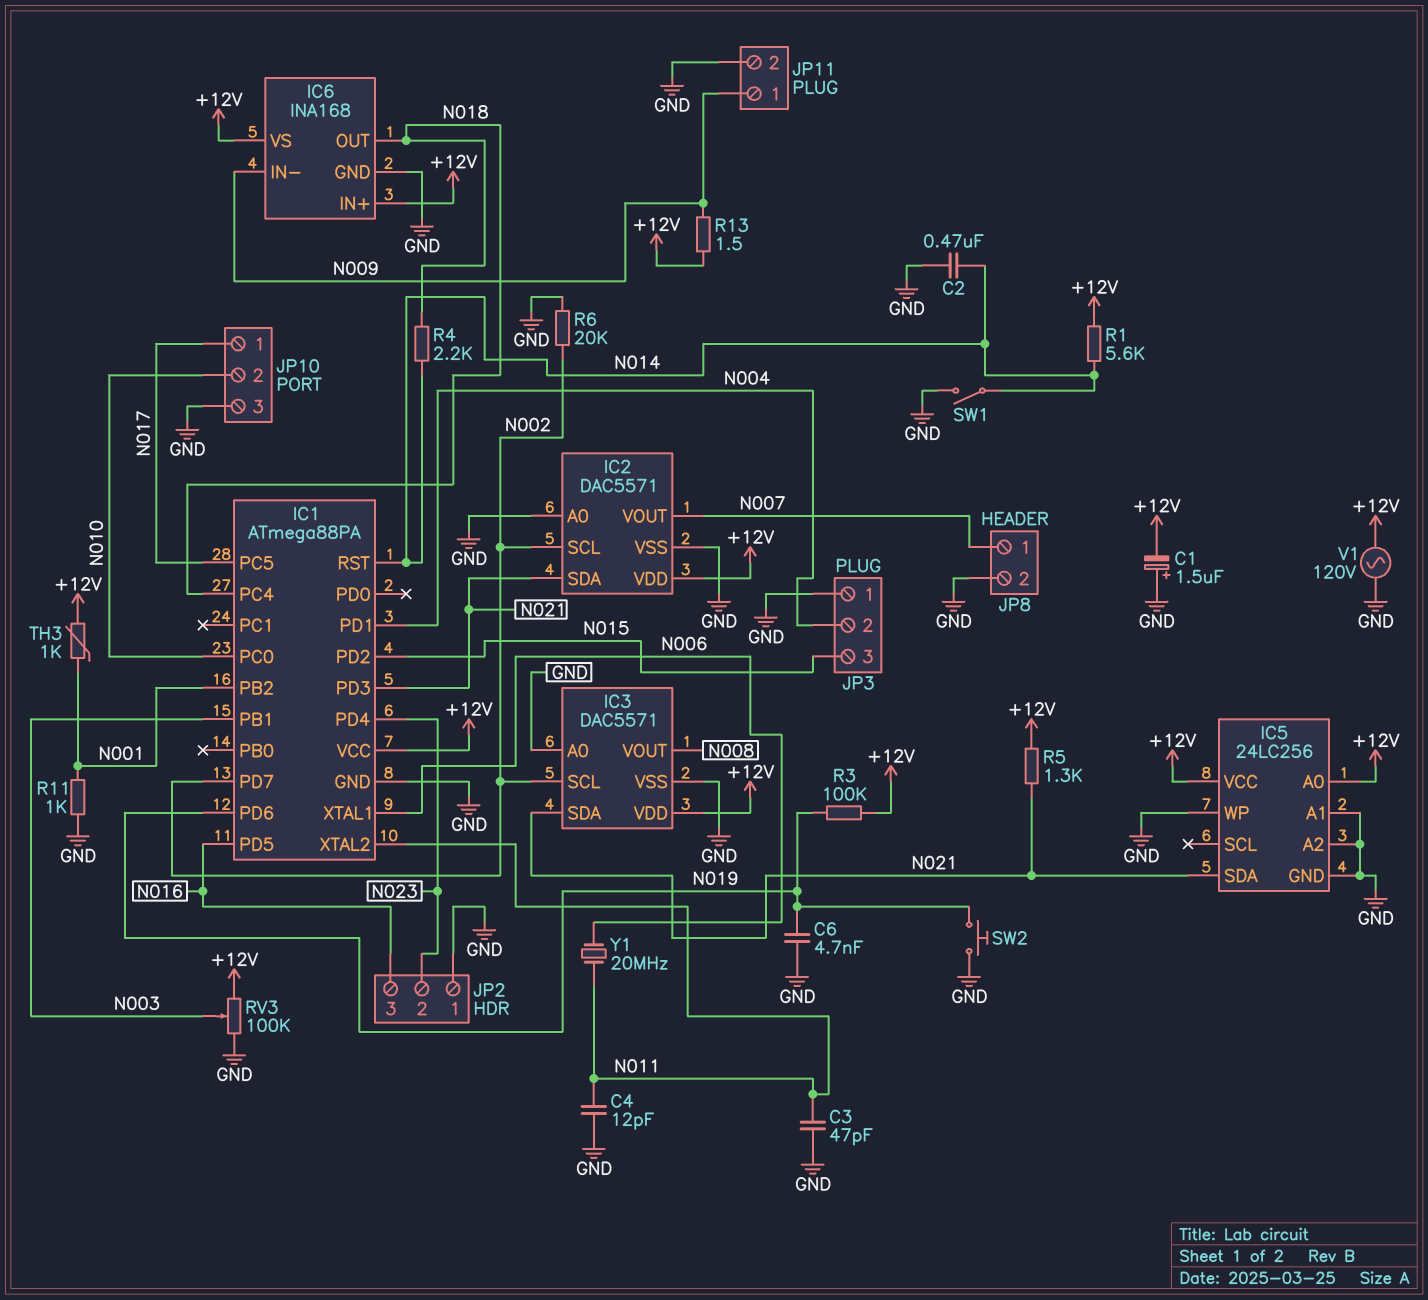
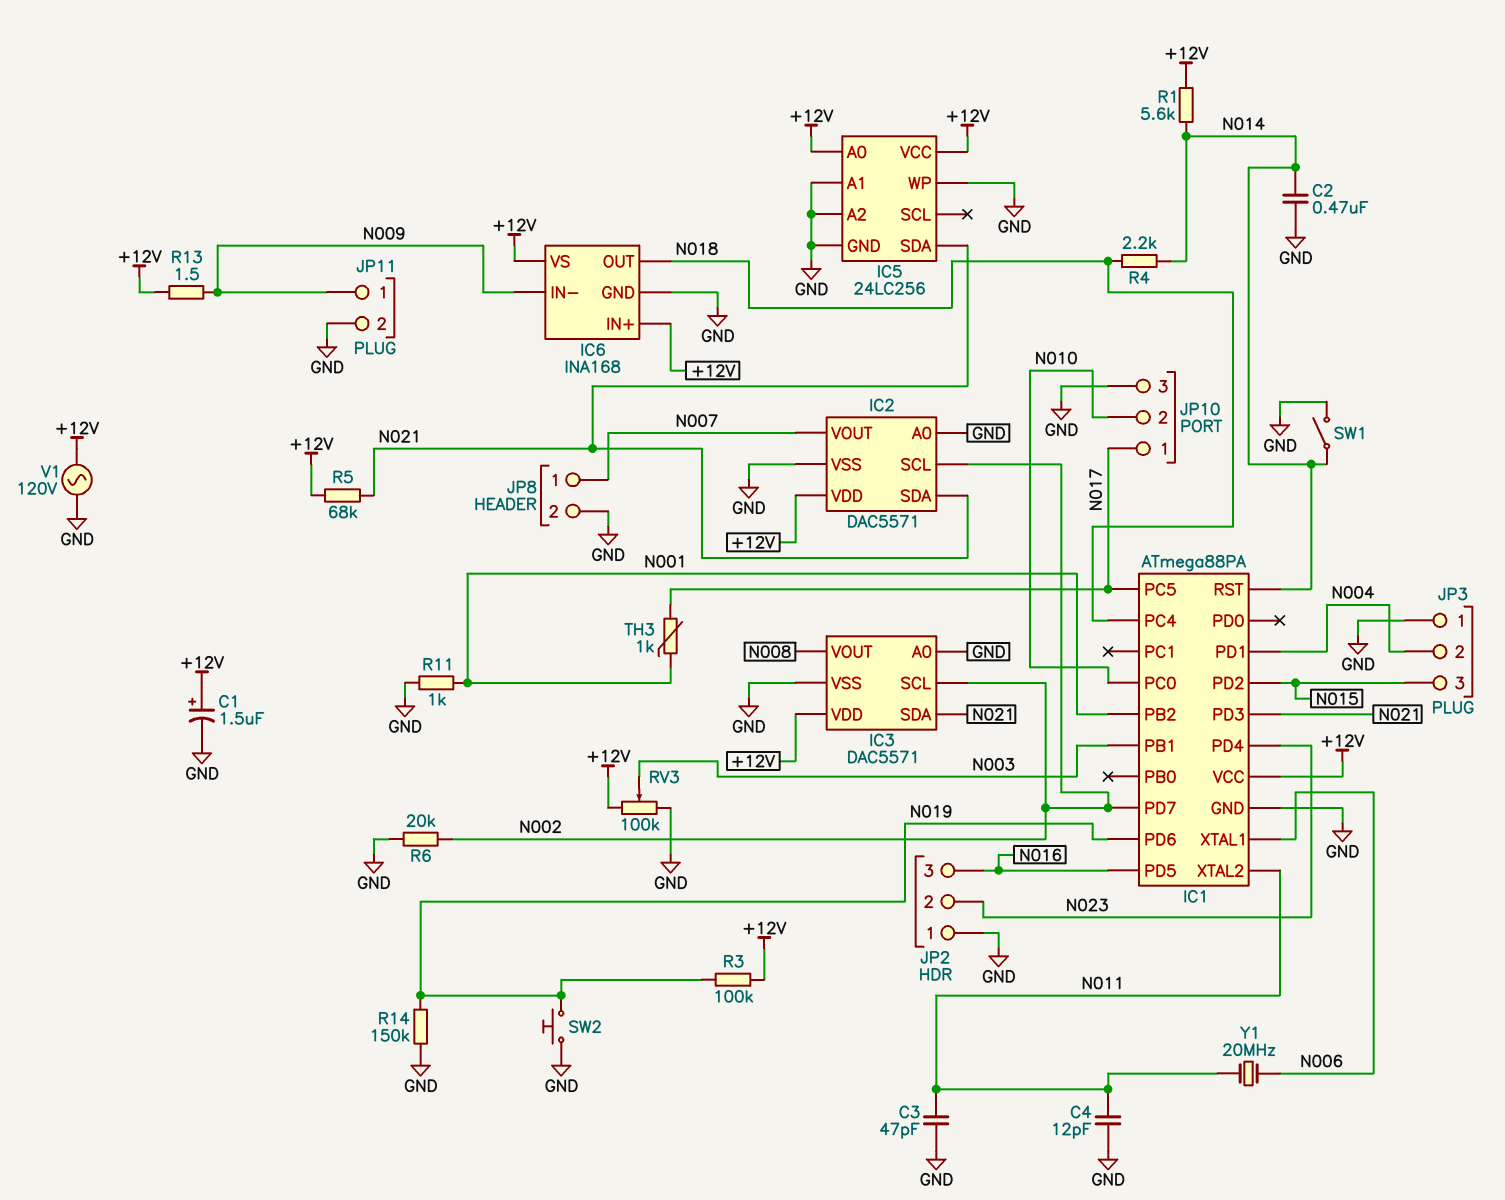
C1: 1.5uF (plus GND, minus +12V) -> 1.5uF (plus +12V, minus GND)
C6: 4.7nF (GND, N019) -> none
R5: 1.3k (+12V, N021) -> 68k (+12V, N021)
R14: none -> 150k (GND, N019)
TH3: 1k (+12V, N001) -> 1k (N001, N017)

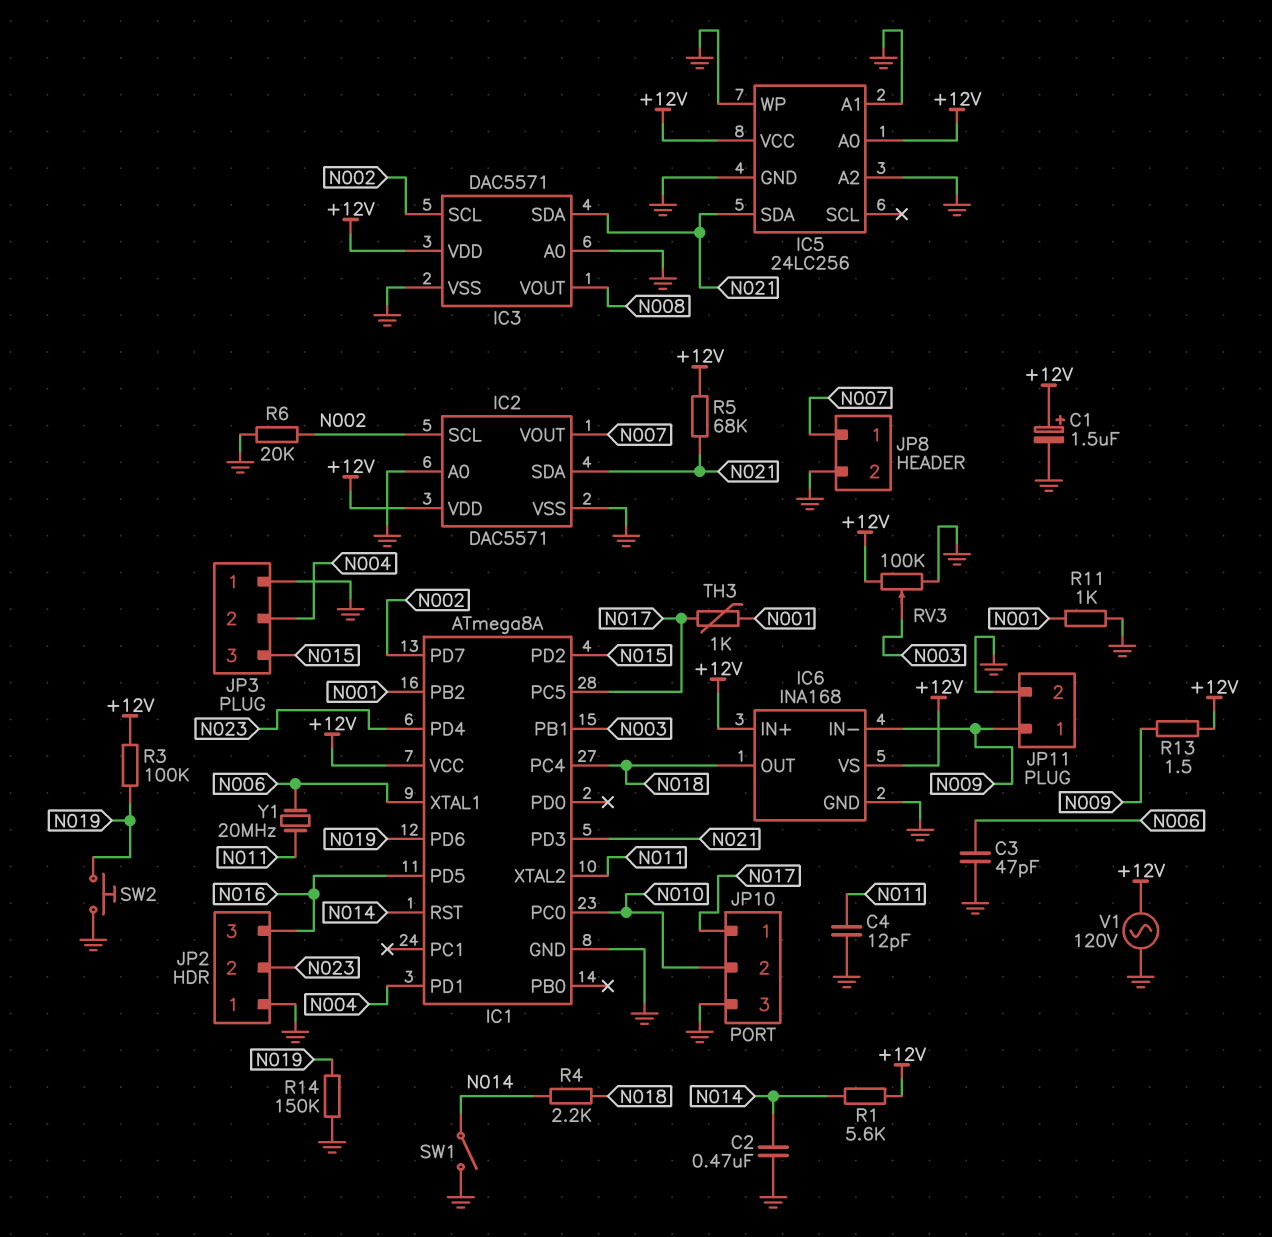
C3: 47pF (GND, N011) -> 47pF (GND, N006)
IC1: ATmega88PA -> ATmega8A

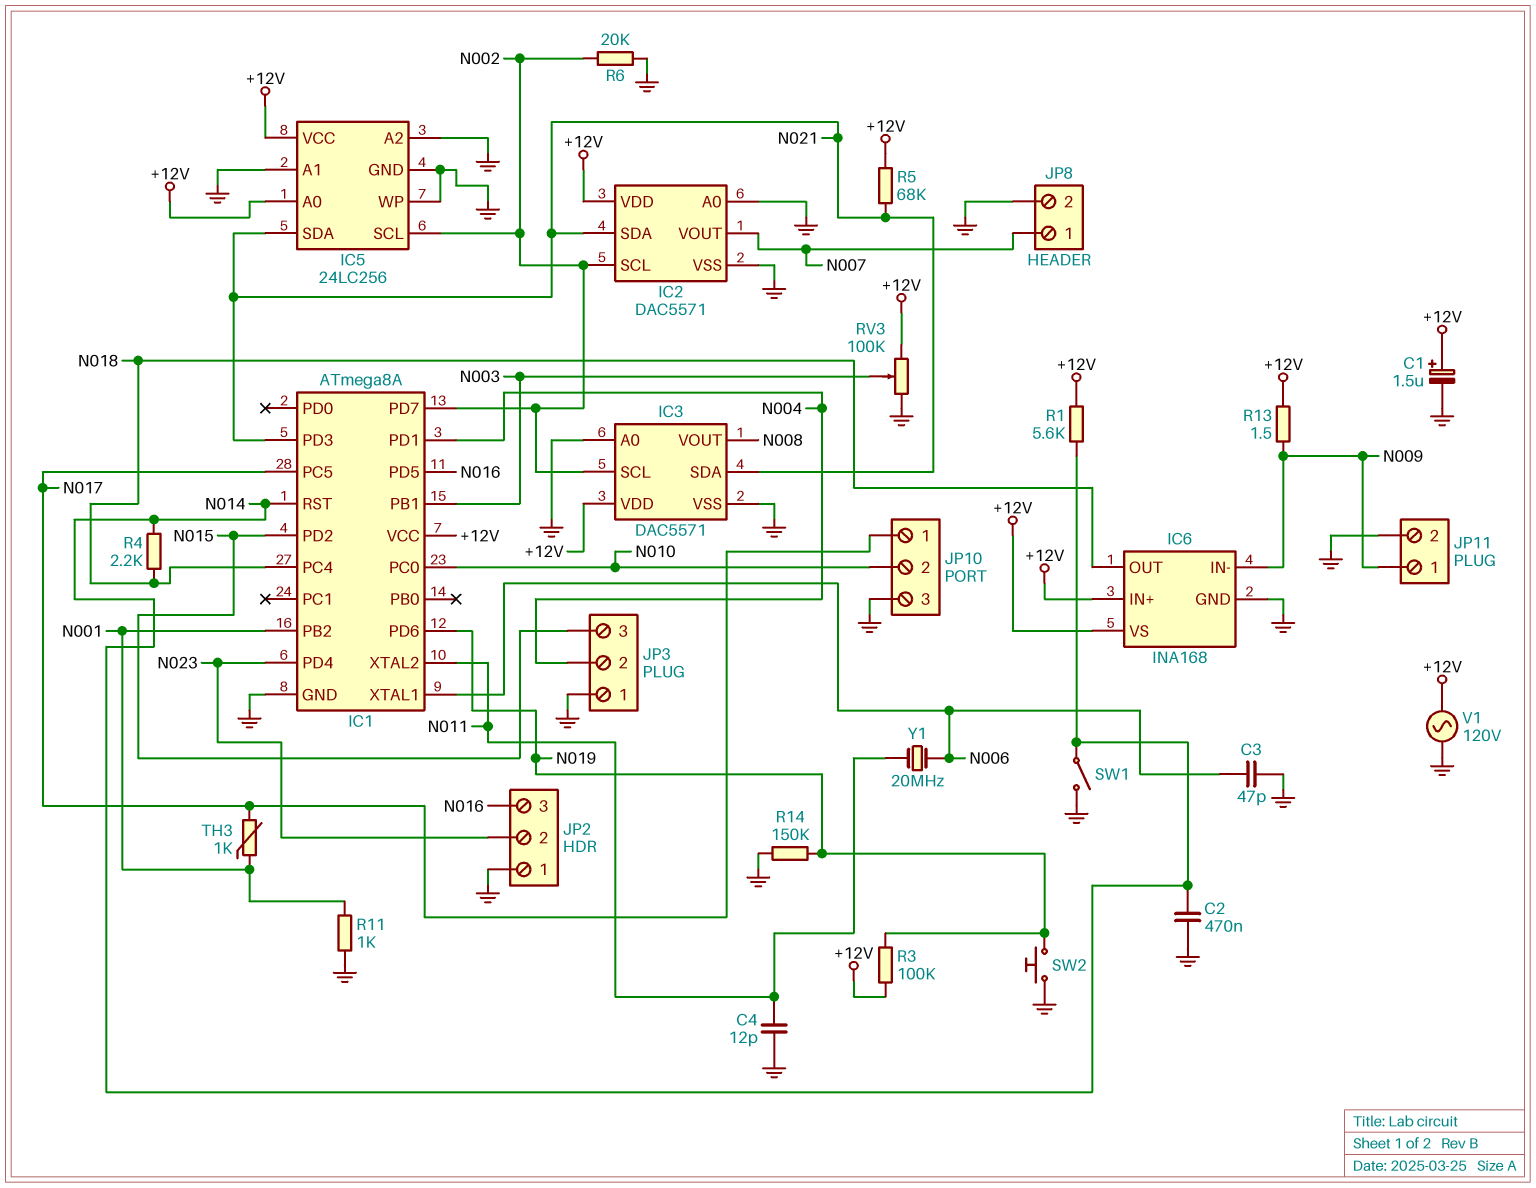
IC5 pin SCL: none -> N002

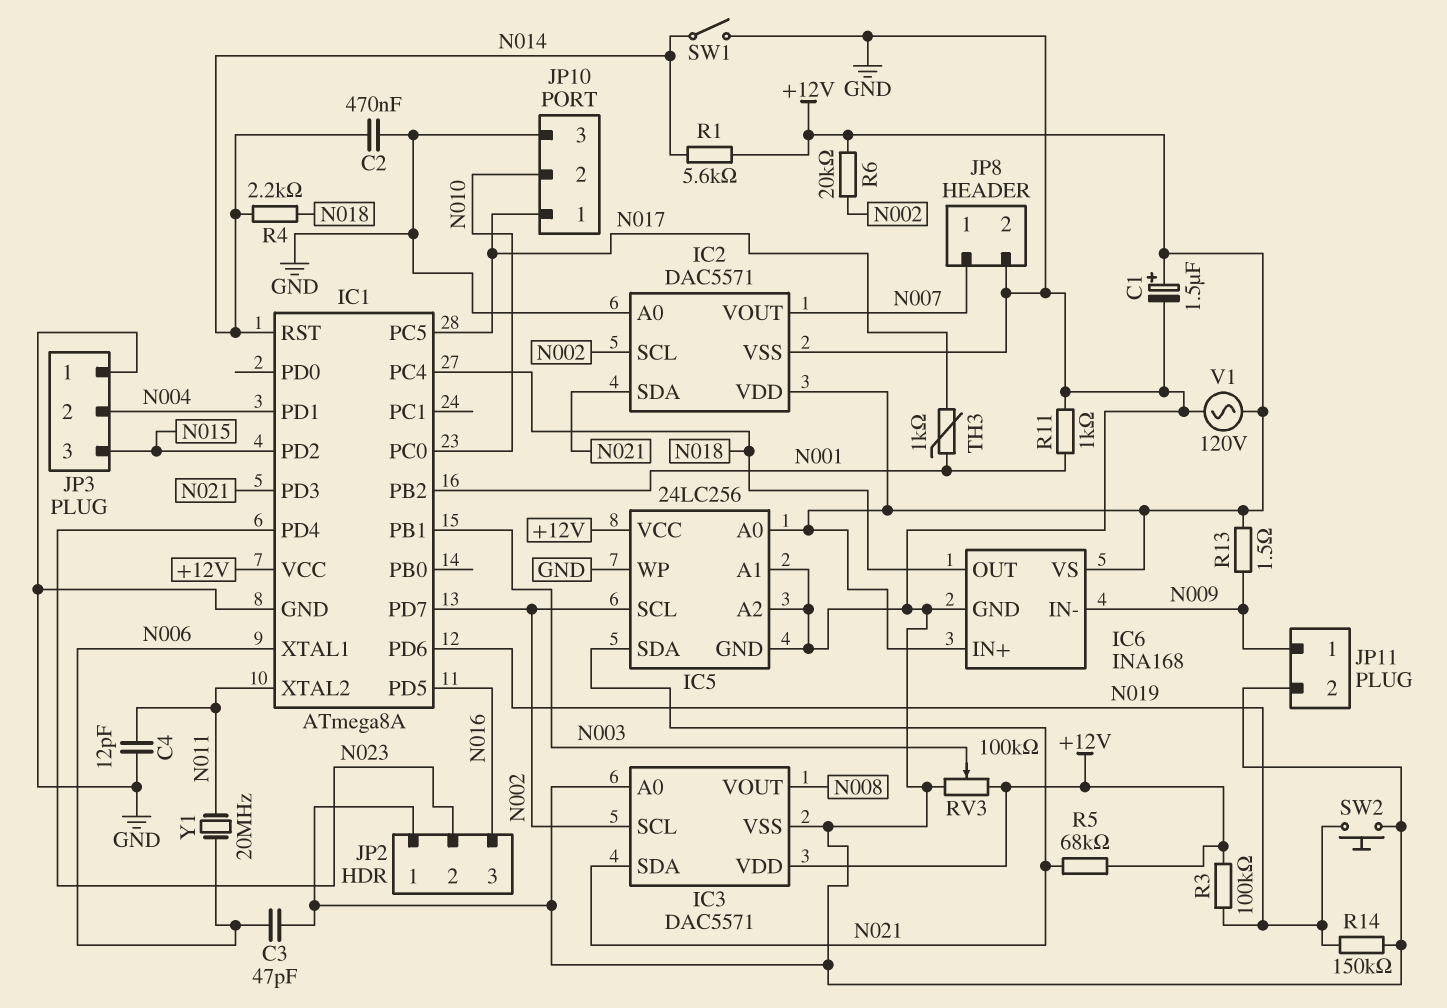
R6: 20k (GND, N002) -> 20k (+12V, N002)

